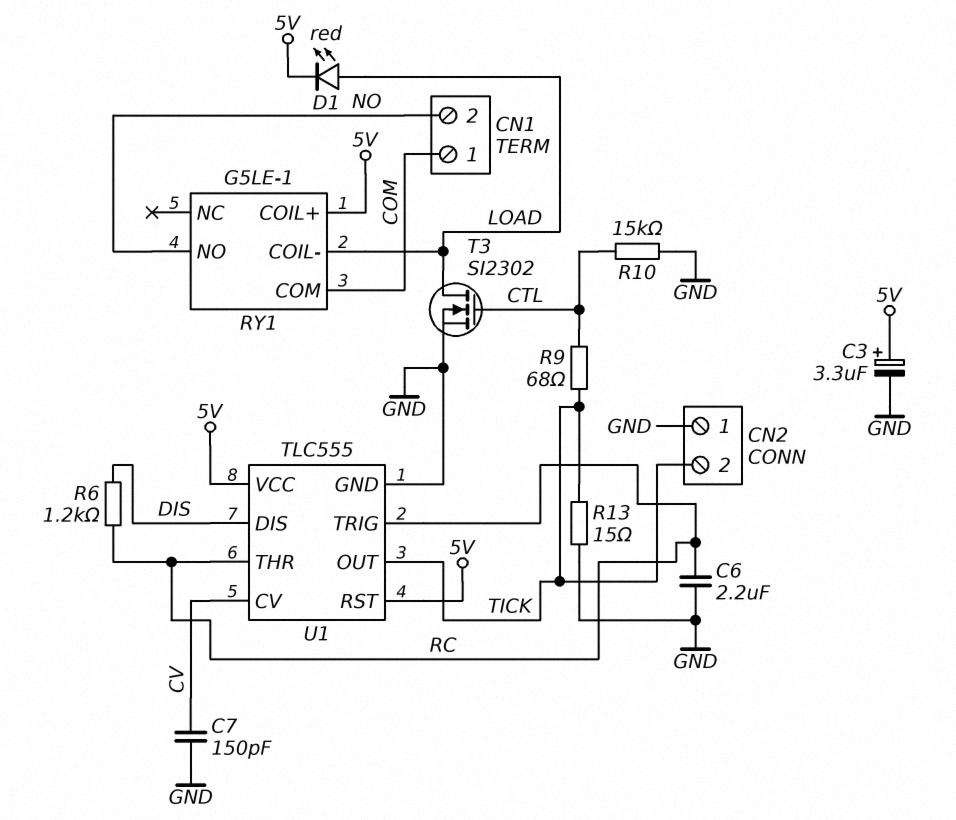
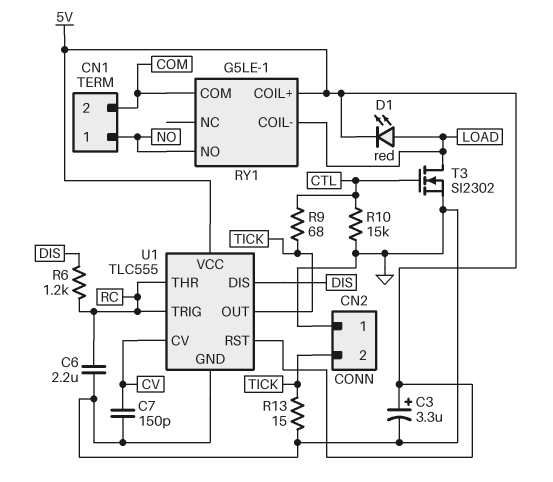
CN1 pin 1: COM -> NO
CN1 pin 2: NO -> COM

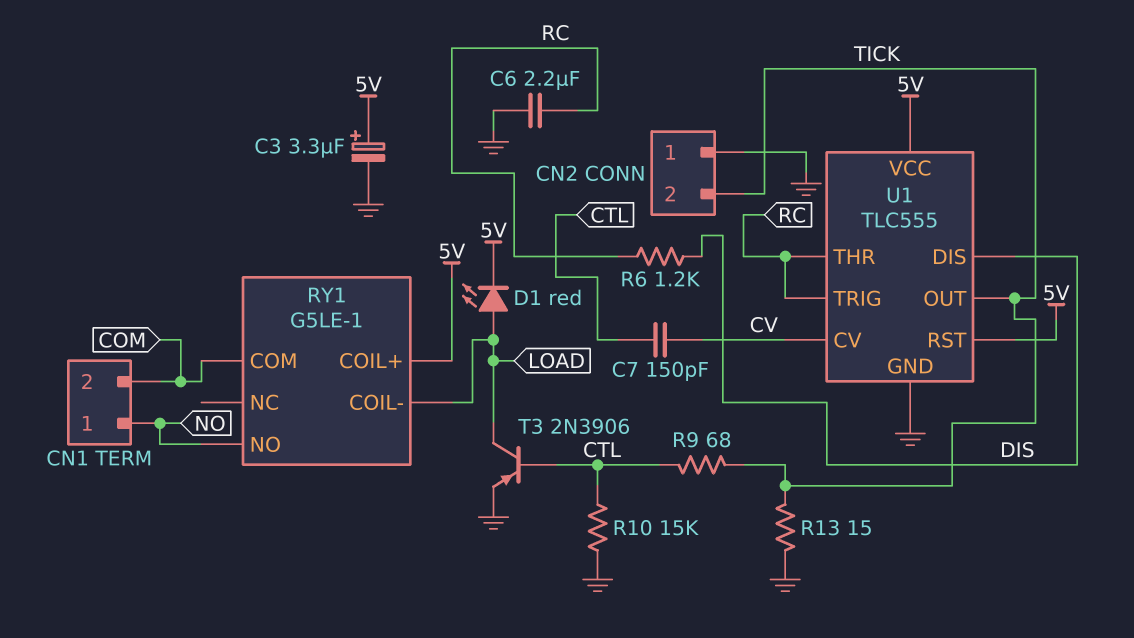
C7: 150pF (CV, GND) -> 150pF (CTL, CV)
T3: NMOS SI2302 (G CTL, D LOAD, S GND) -> PNP 2N3906 (B CTL, C LOAD, E GND)

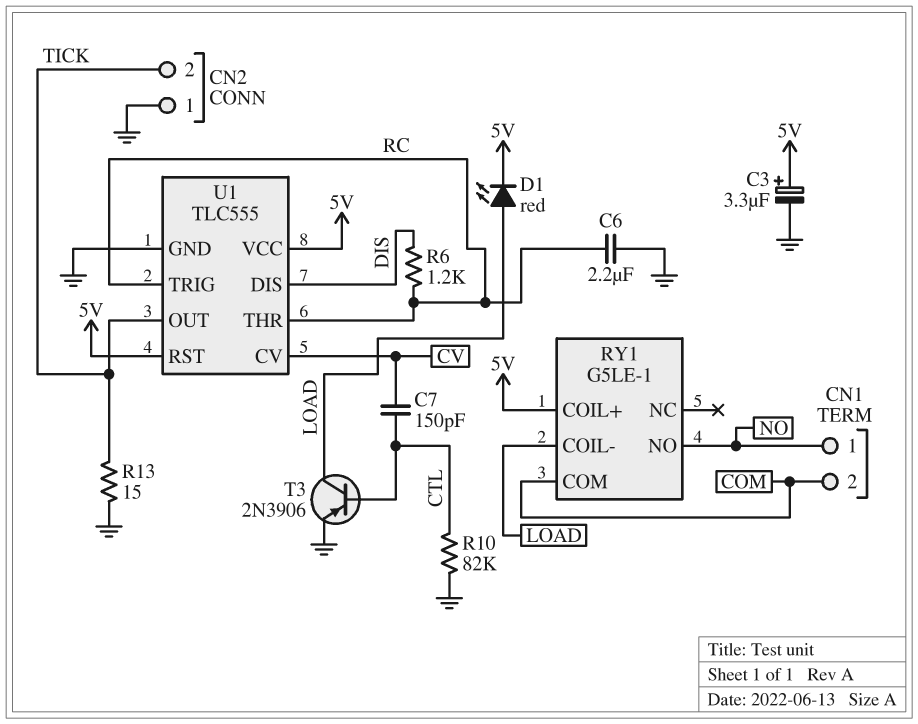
R9: 68 (CTL, TICK) -> none
R10: 15k (CTL, GND) -> 82k (CTL, GND)

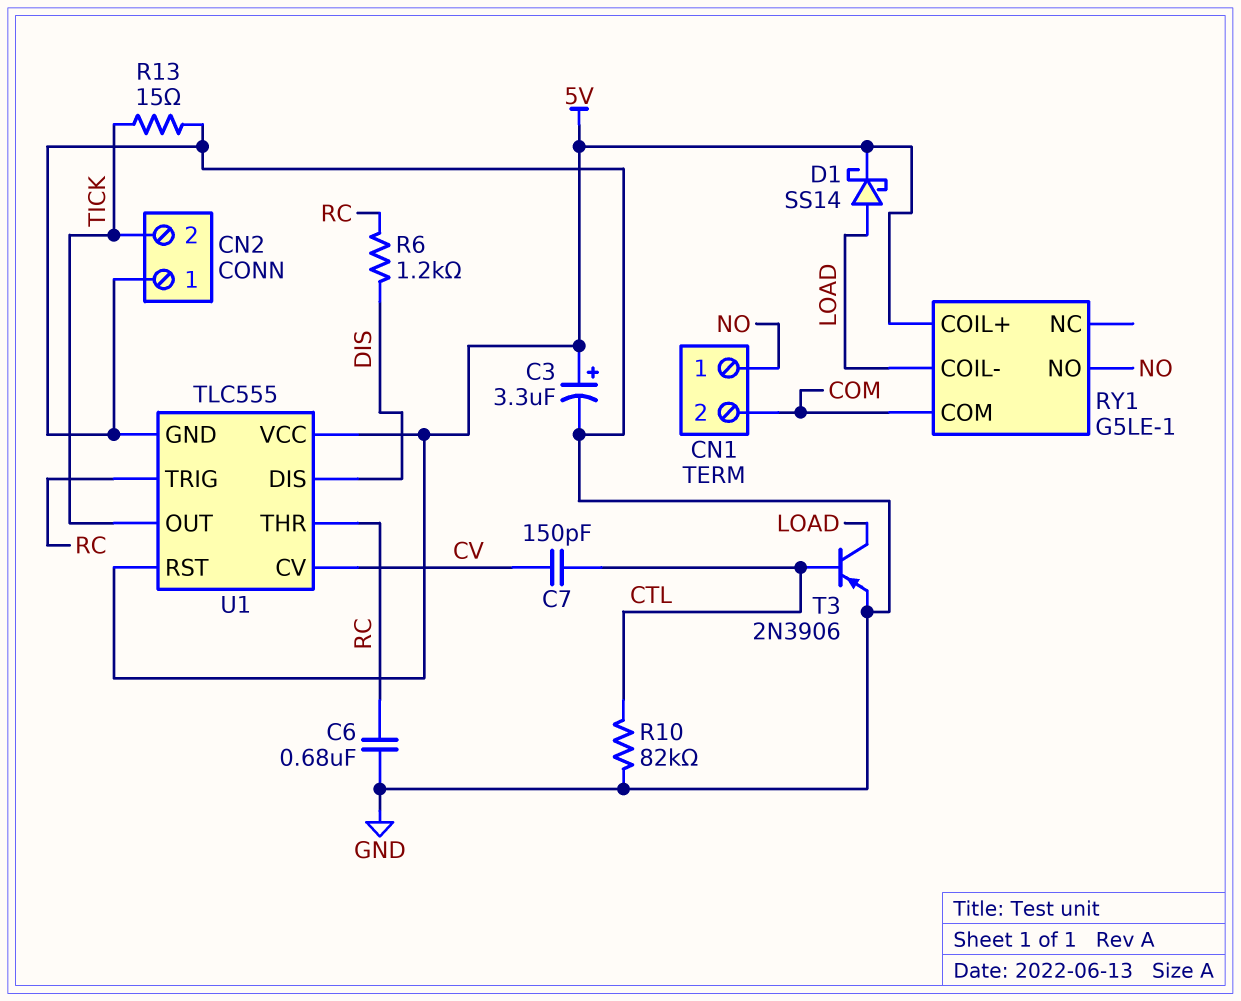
C6: 2.2uF (GND, RC) -> 680nF (GND, RC)
D1: LED red (A LOAD, K 5V) -> schottky SS14 (A LOAD, K 5V)

